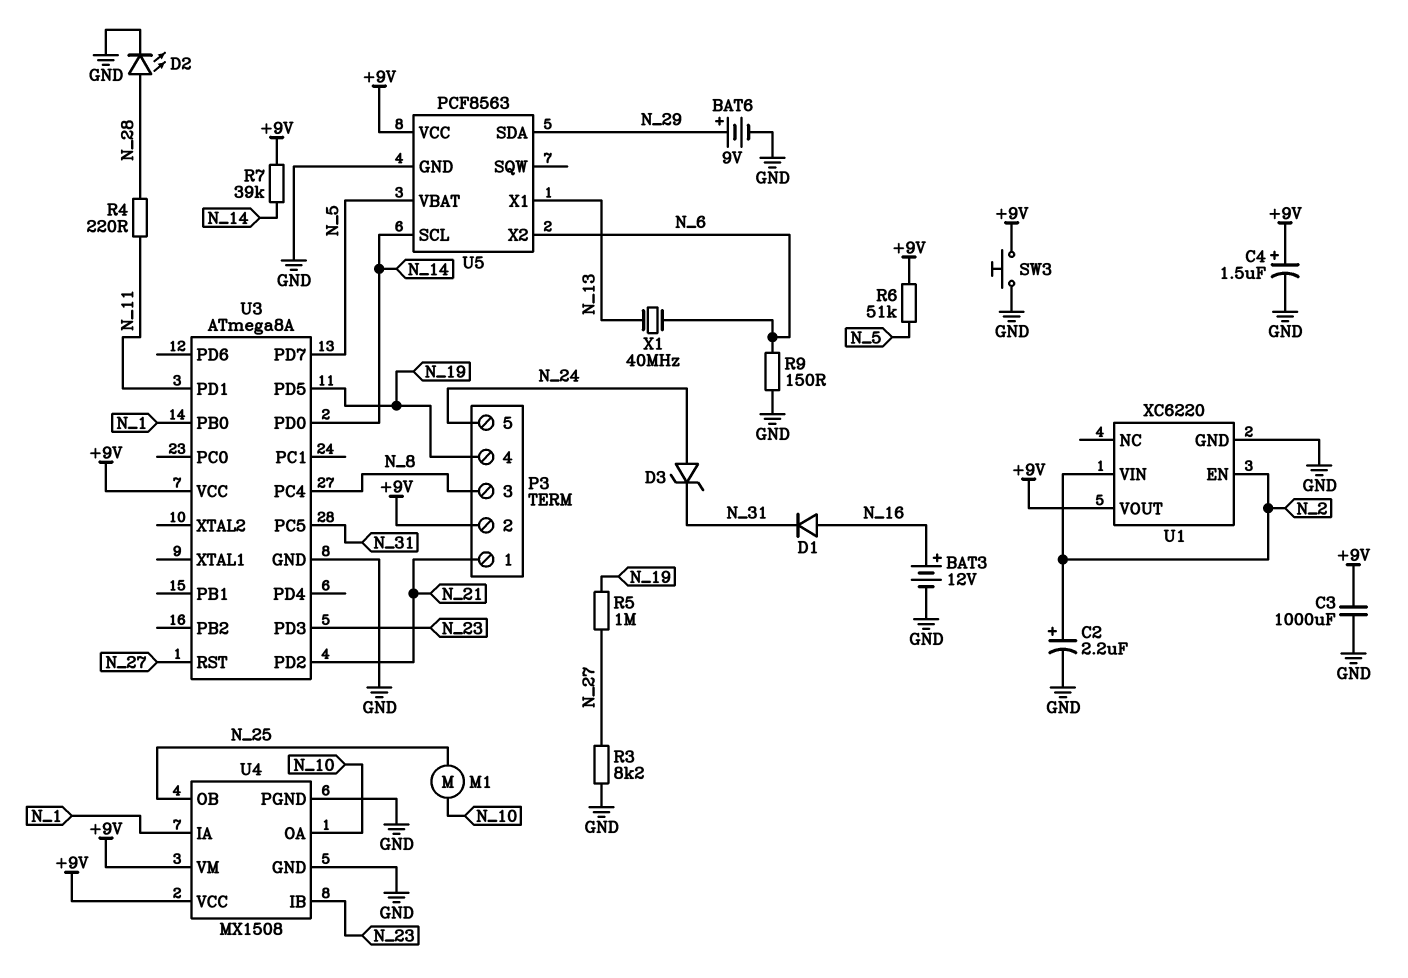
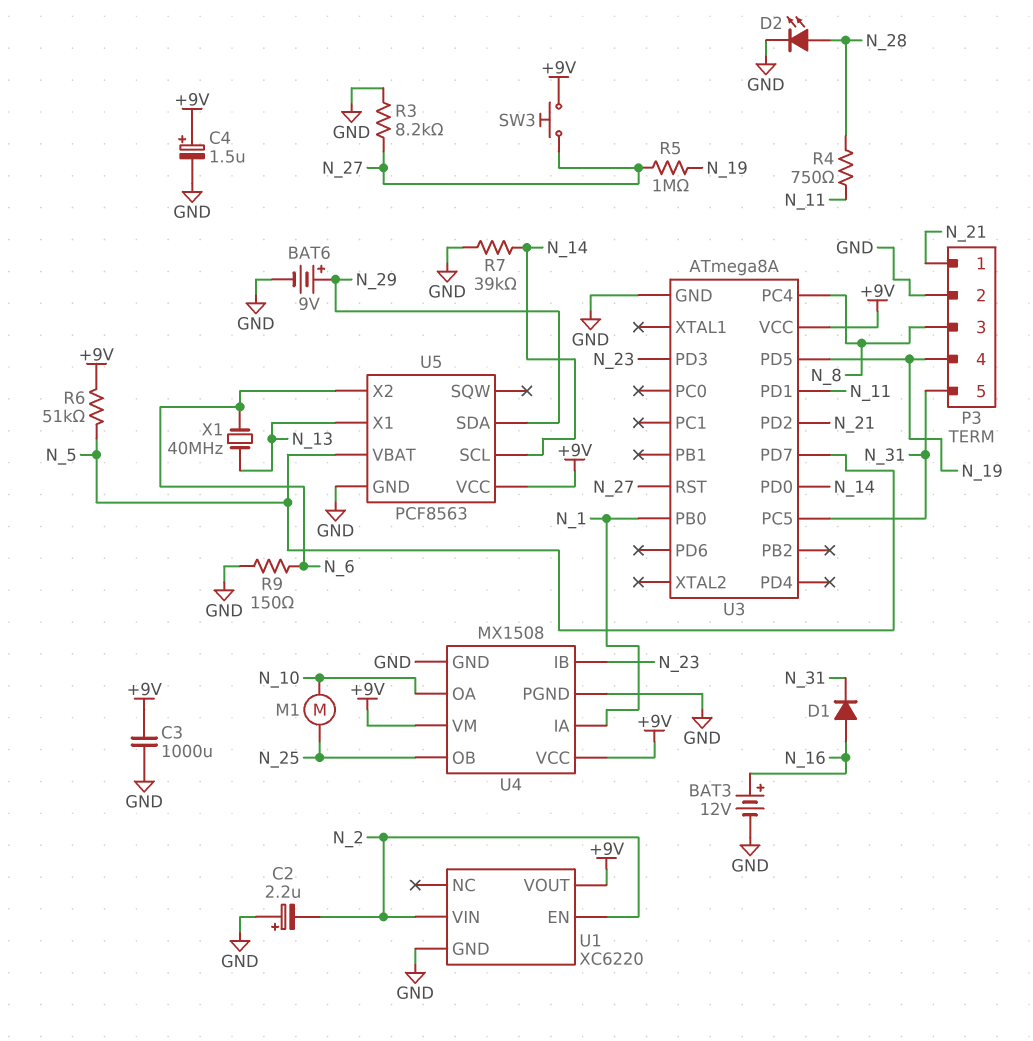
C2: 2.2uF (plus N_2, minus GND) -> 2.2uF (plus GND, minus N_2)
D3: zener (A N_24, K N_31) -> none
P3 pin 2: +9V -> GND
P3 pin 5: N_24 -> N_31
R4: 220 (N_11, N_28) -> 750 (N_11, N_28)
R7: 39k (+9V, N_14) -> 39k (GND, N_14)
SW3: button (+9V, GND) -> button (+9V, N_27)

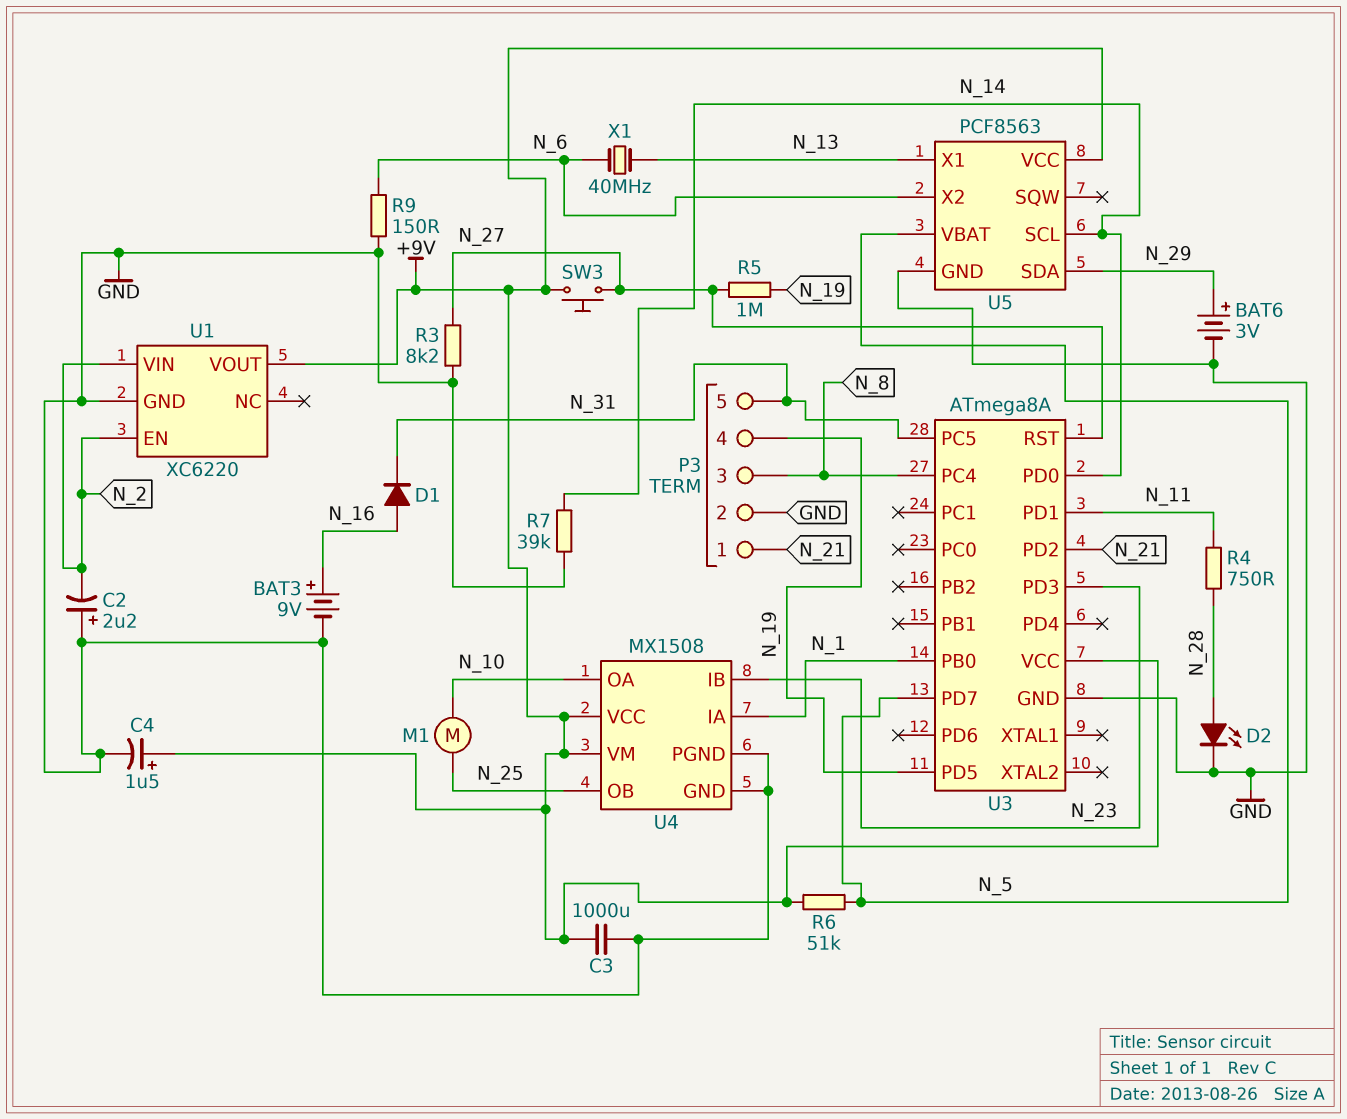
BAT3: 12V (plus N_16, minus GND) -> 9V (plus N_16, minus GND)
BAT6: 9V (plus N_29, minus GND) -> 3V (plus N_29, minus GND)

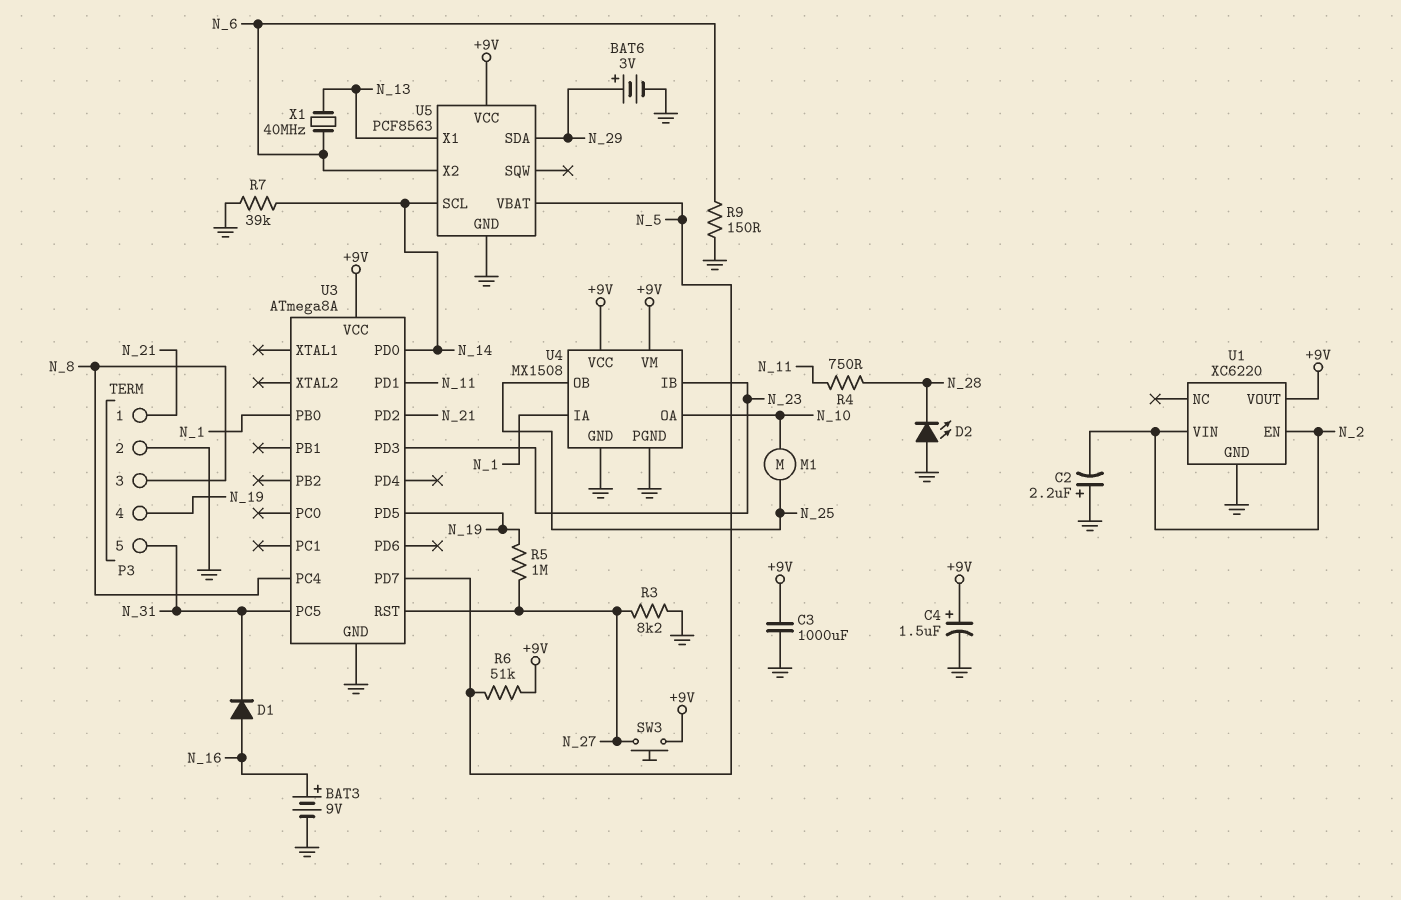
D2: LED (A N_28, K GND) -> LED (A GND, K N_28)

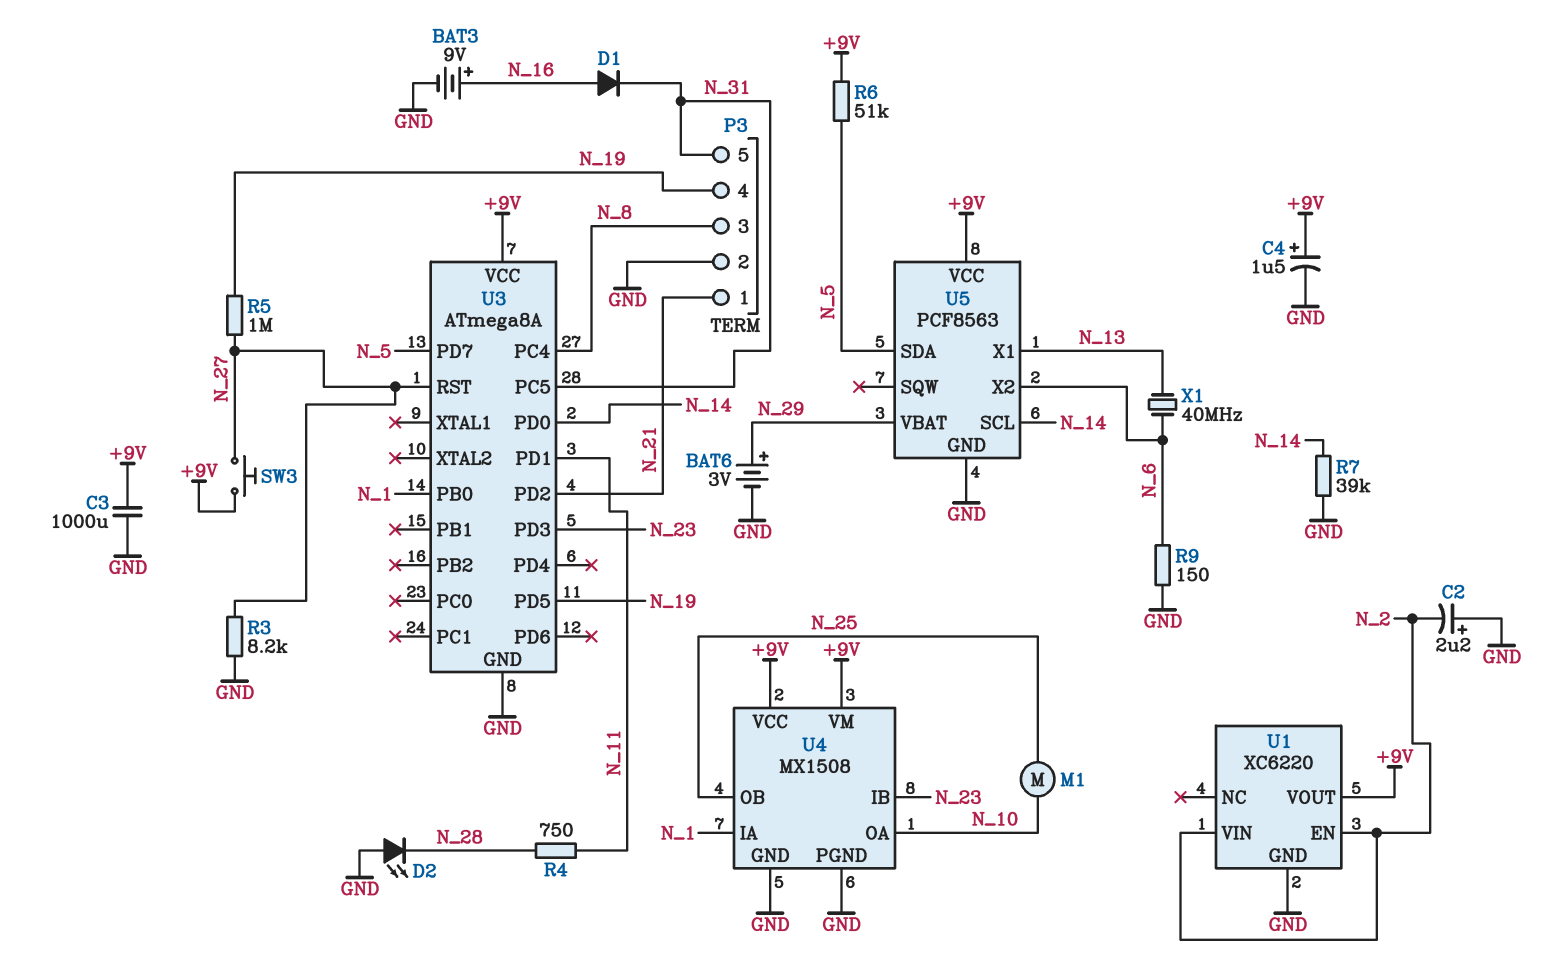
U5 pin SDA: N_29 -> N_5
U5 pin VBAT: N_5 -> N_29

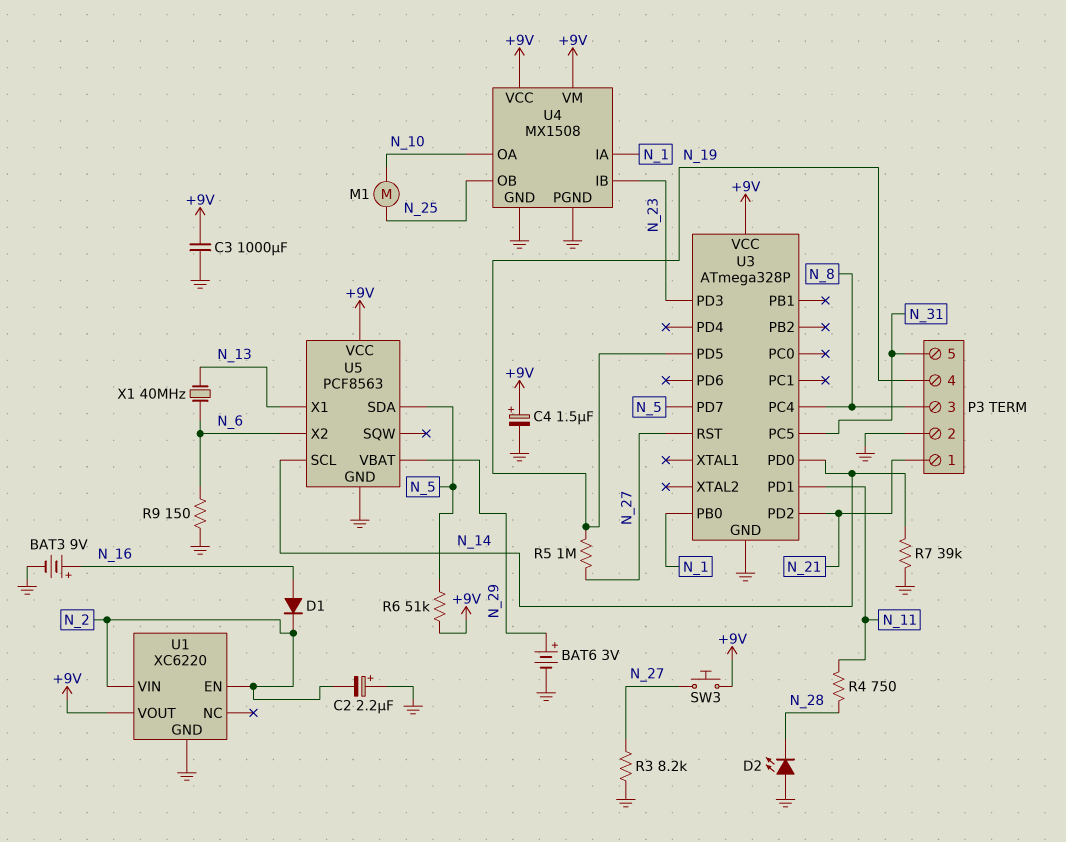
D1: diode (A N_16, K N_31) -> diode (A N_16, K N_2)
U3: ATmega8A -> ATmega328P

